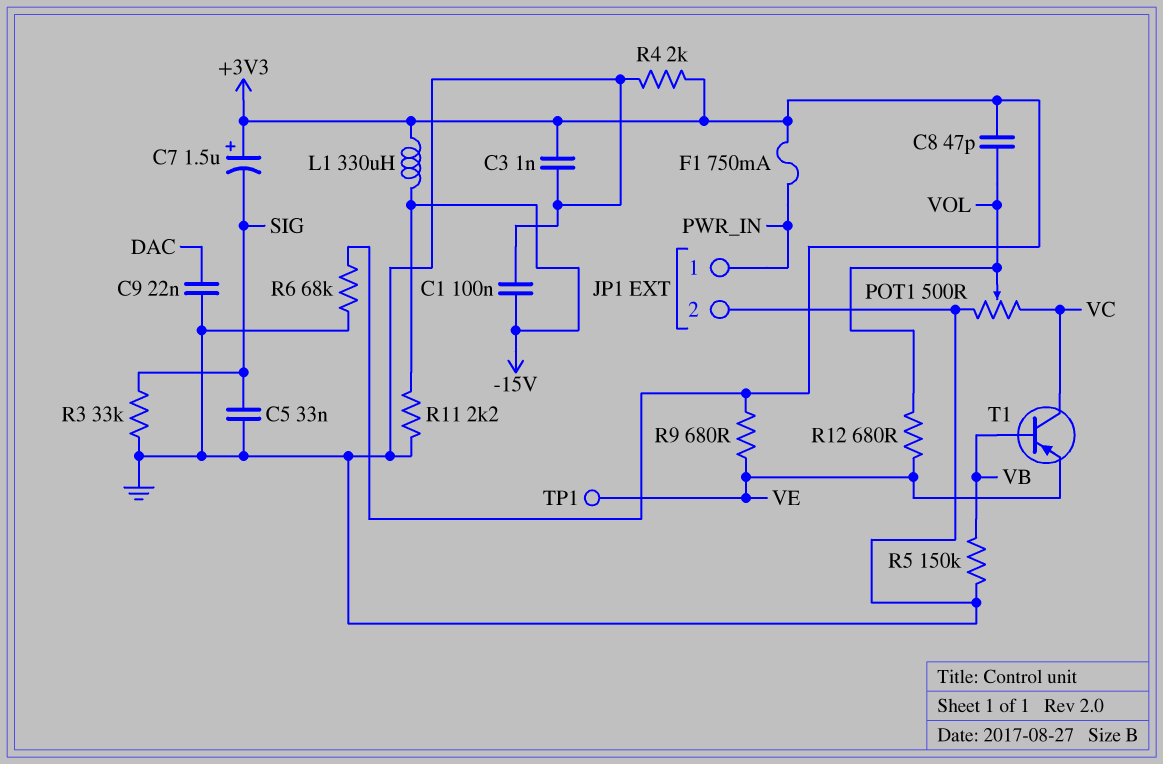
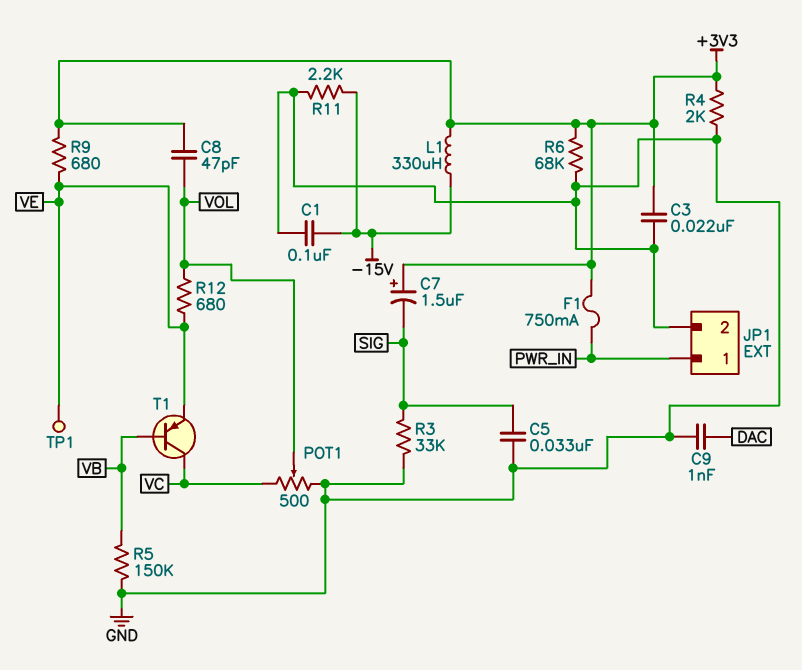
C3: 1nF (+3V3, GND) -> 22nF (+3V3, GND)
C9: 22nF (DAC, GND) -> 1nF (DAC, GND)

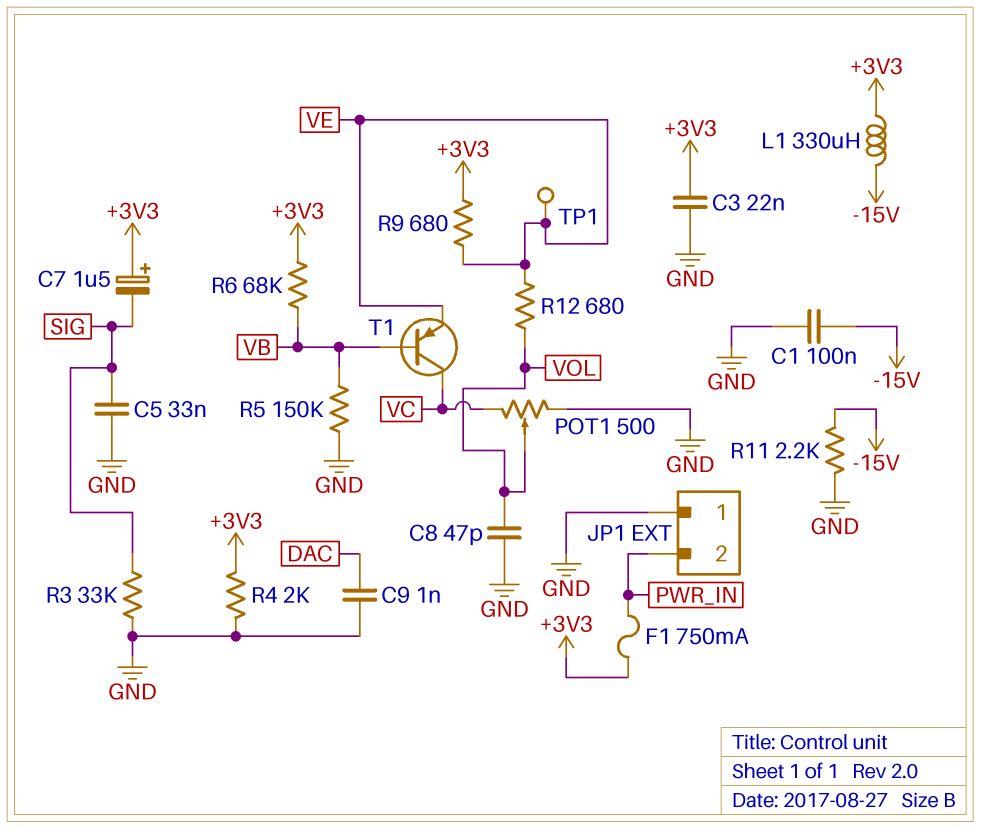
C8: 47pF (+3V3, VOL) -> 47pF (GND, VOL)
JP1 pin 1: PWR_IN -> GND
JP1 pin 2: GND -> PWR_IN
R6: 68k (+3V3, GND) -> 68k (+3V3, VB)

